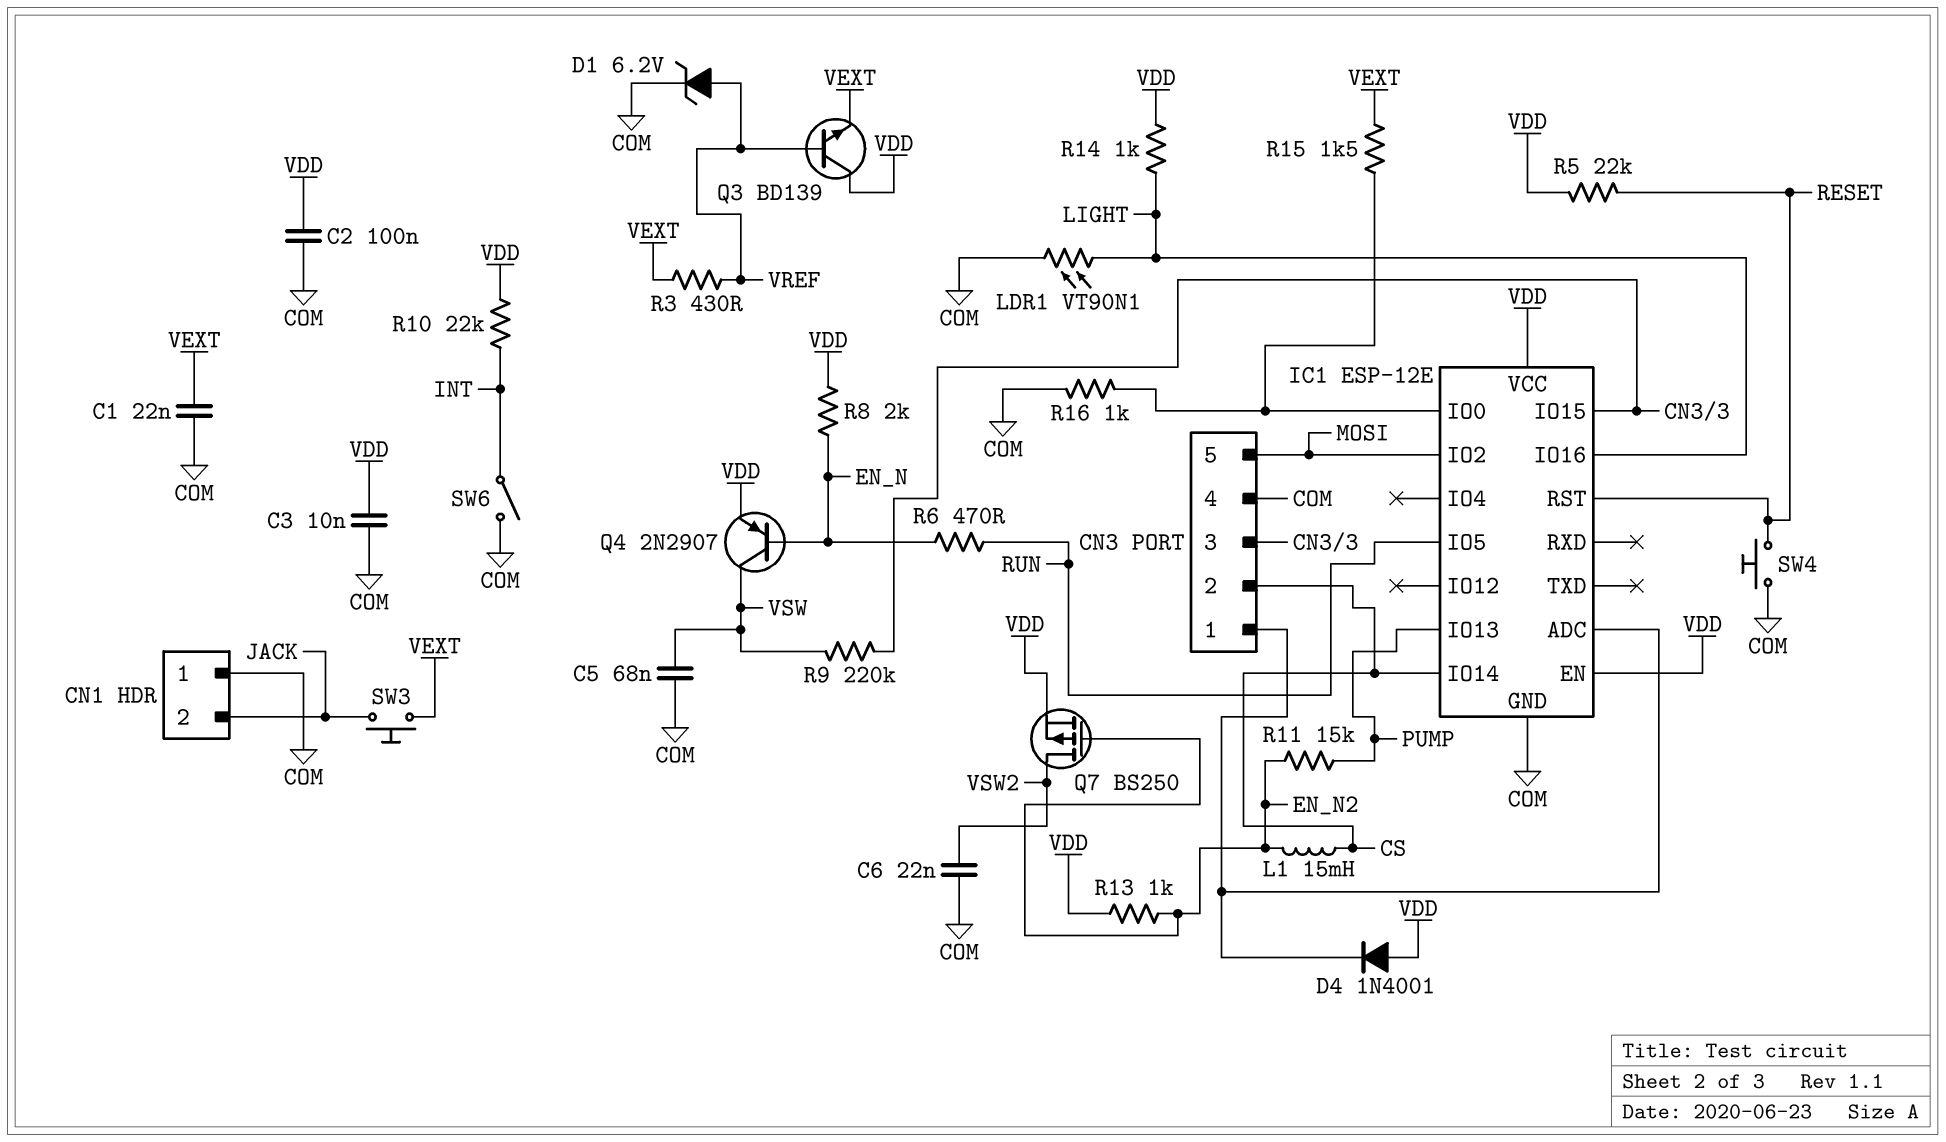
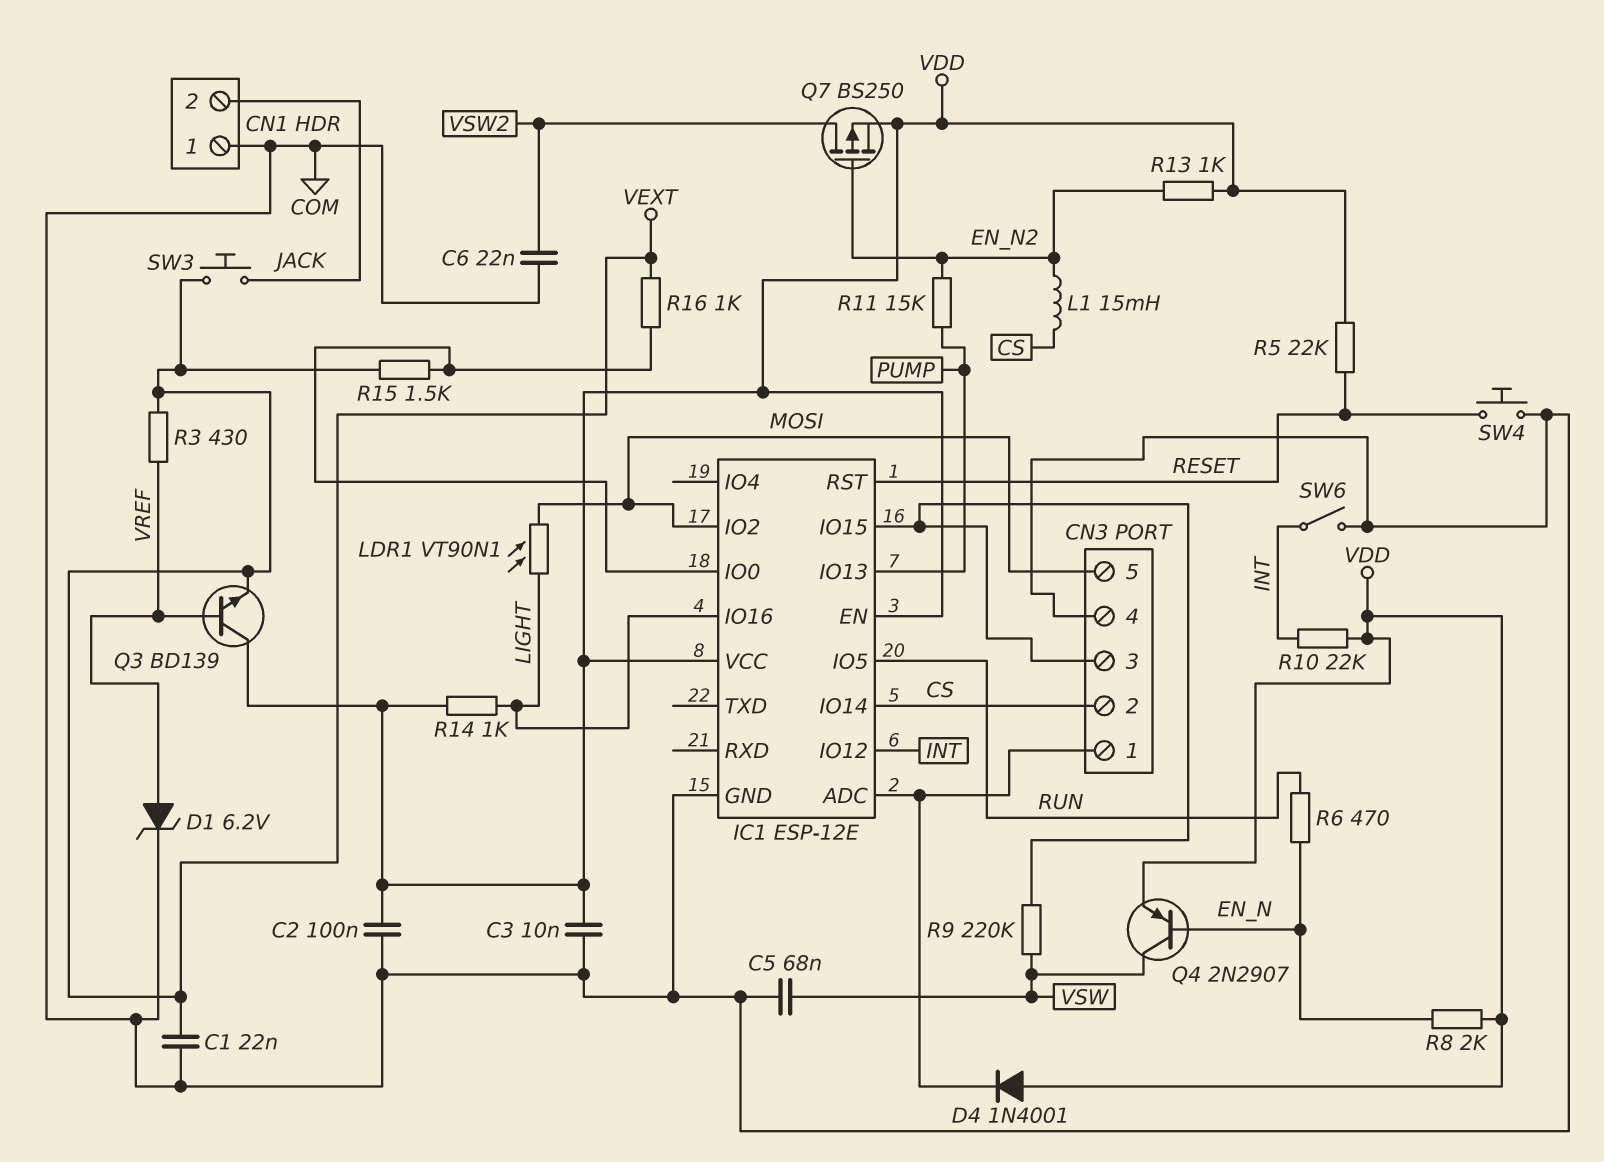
IC1 pin IO12: none -> INT
LDR1: VT90N1 (COM, LIGHT) -> VT90N1 (LIGHT, MOSI)
R16: 1k (COM, IC1/IO0) -> 1k (IC1/IO0, VEXT)

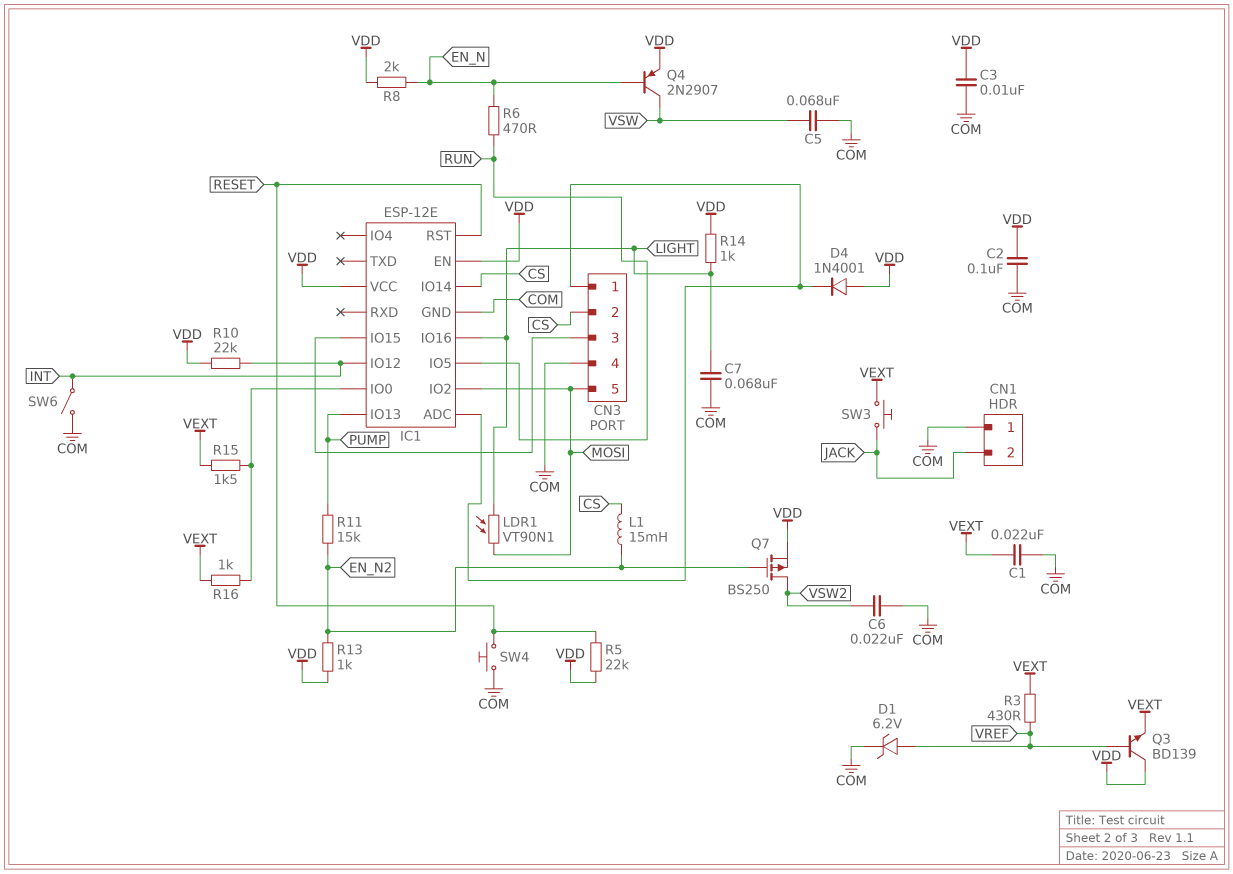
C7: none -> 68nF (COM, LIGHT)
R9: 220k (CN3/3, VSW) -> none

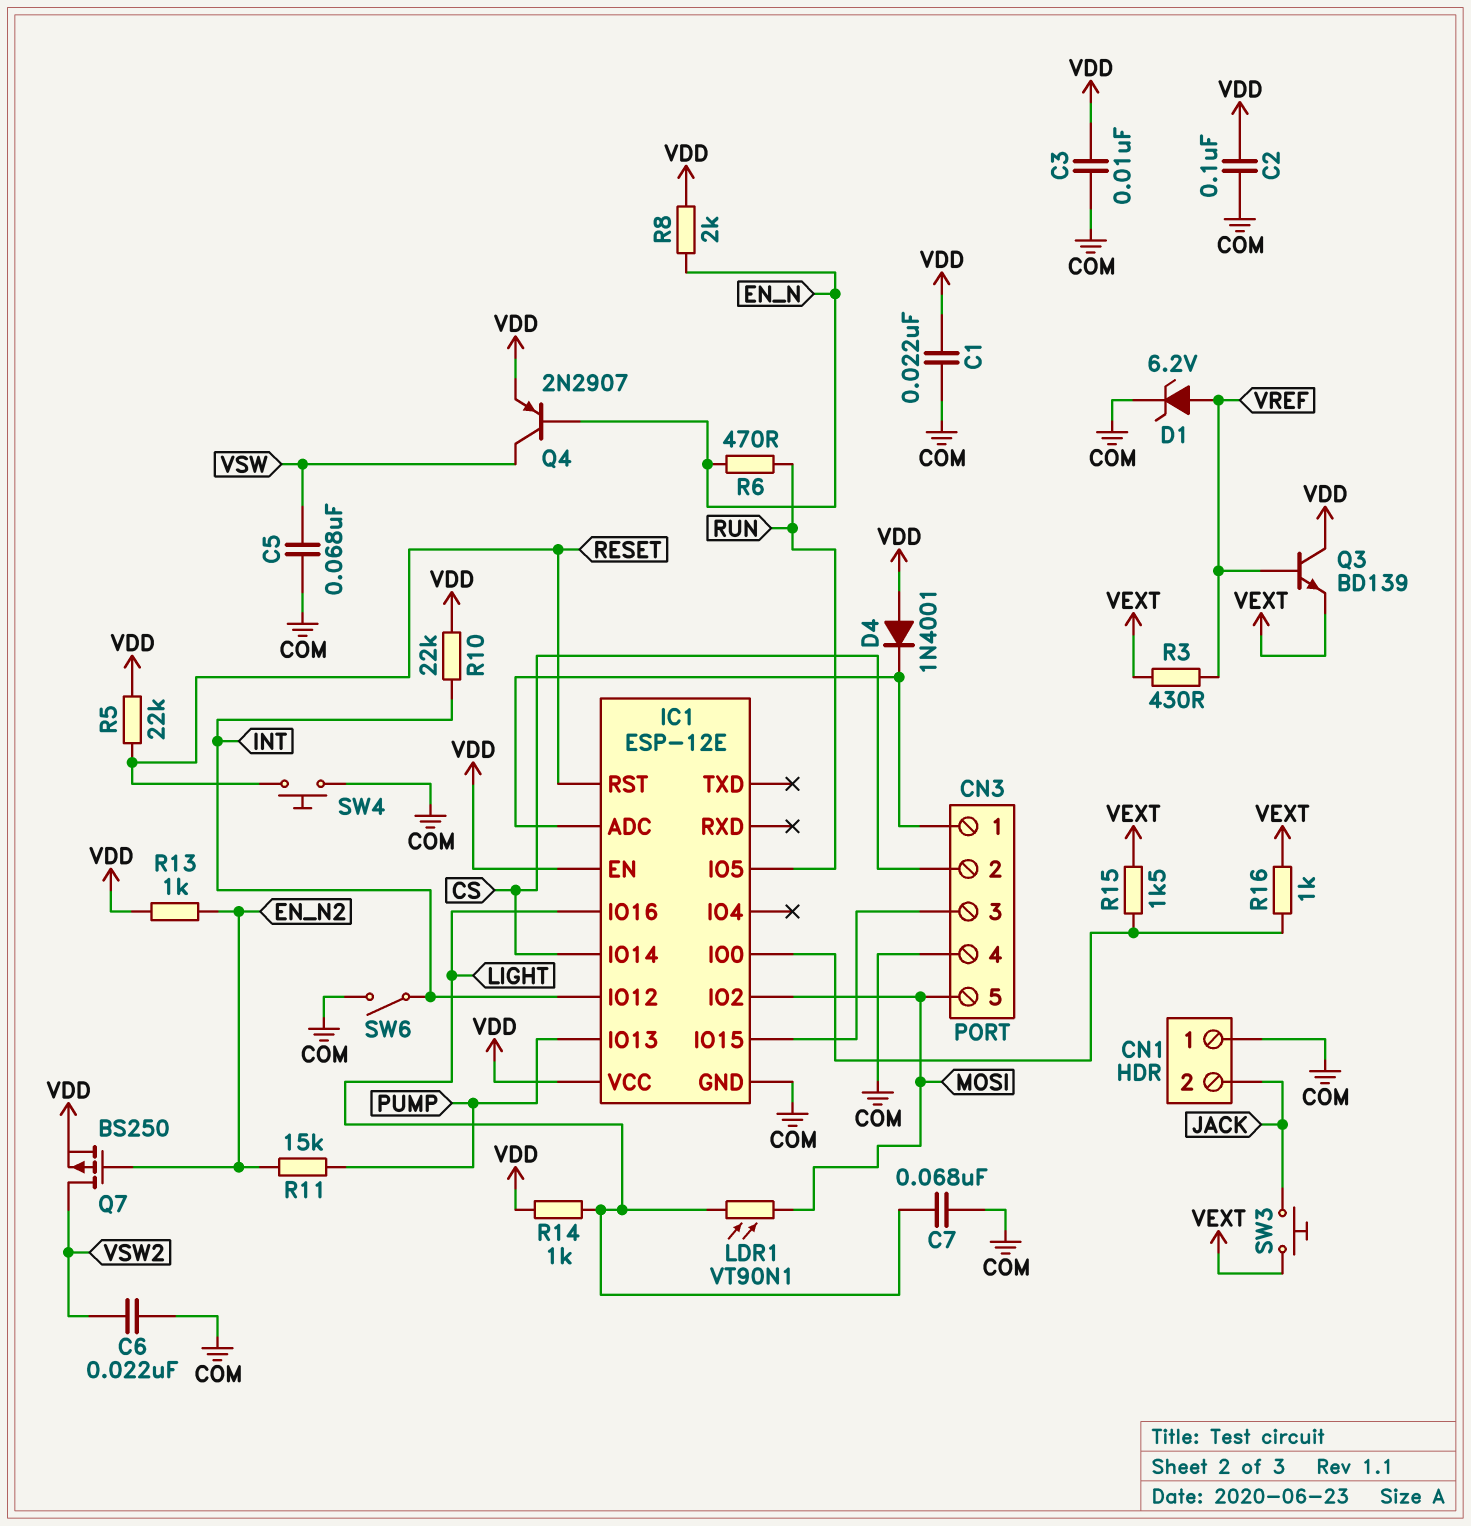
C1: 22nF (COM, VEXT) -> 22nF (COM, VDD)
L1: 15mH (CS, EN_N2) -> none

